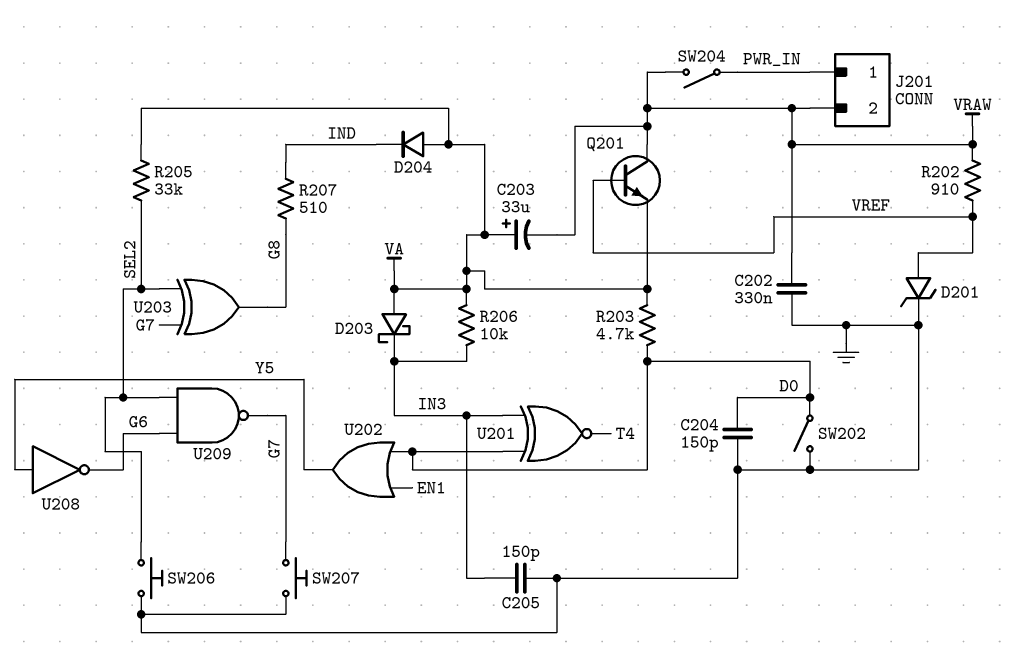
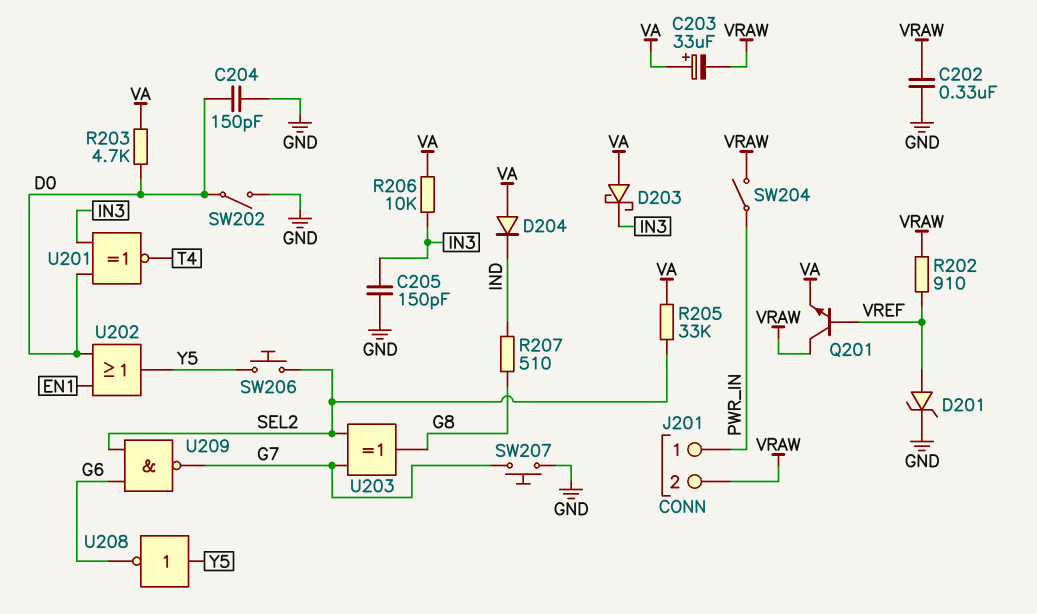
SW206: button (GND, SEL2) -> button (SEL2, Y5)

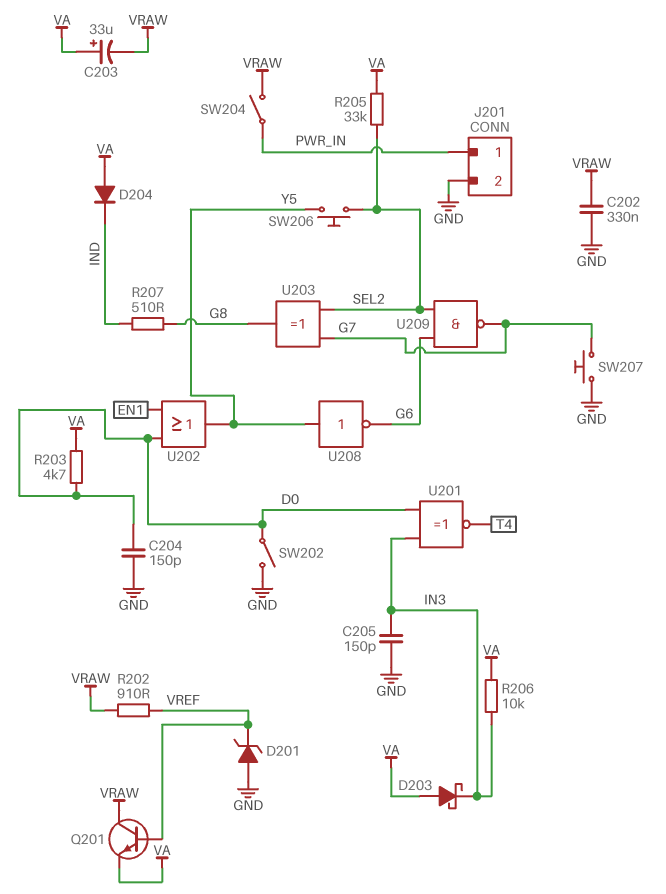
D201: zener (A VREF, K GND) -> zener (A GND, K VREF)
J201 pin 2: VRAW -> GND

